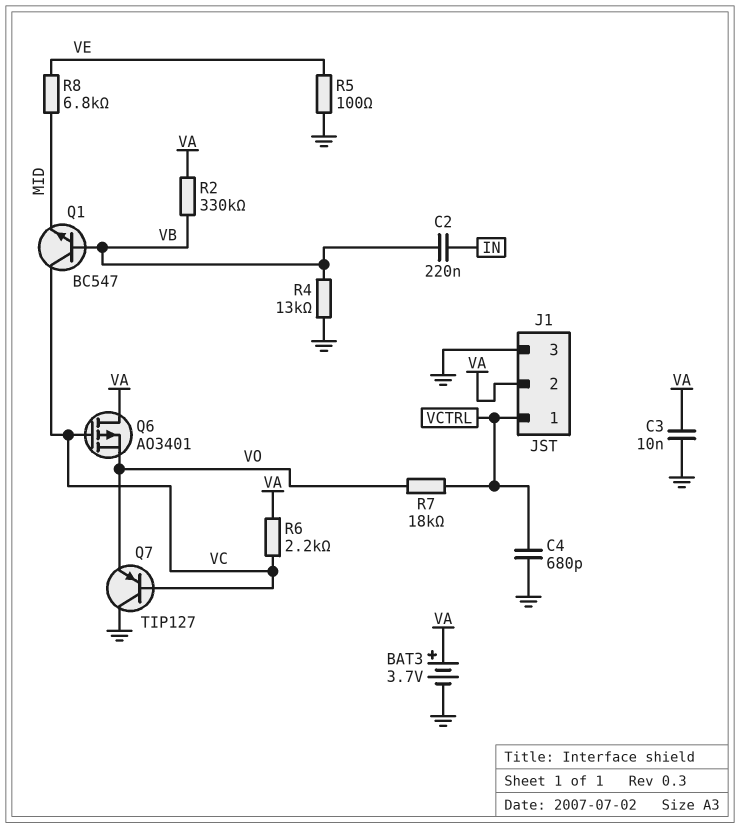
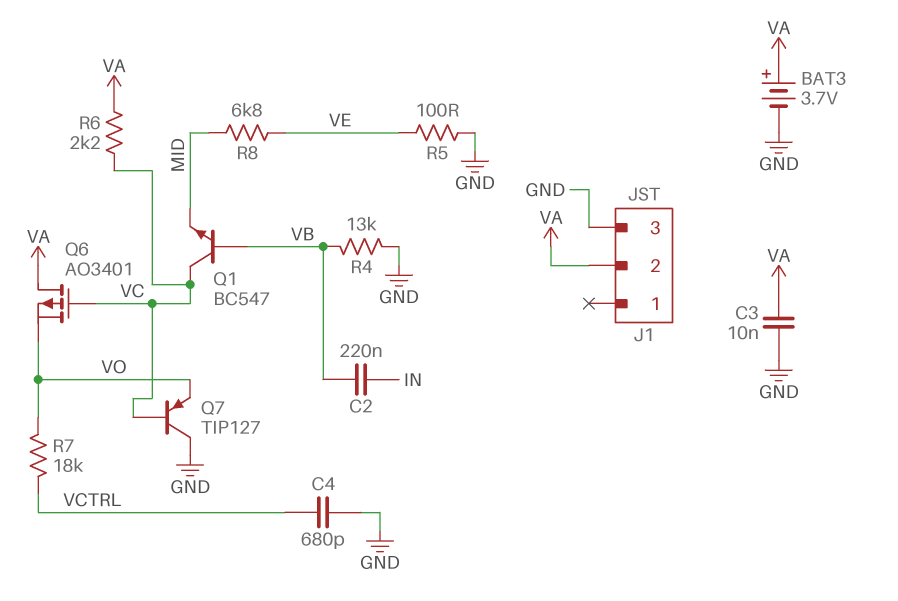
J1 pin 1: VCTRL -> none
R2: 330k (VA, VB) -> none

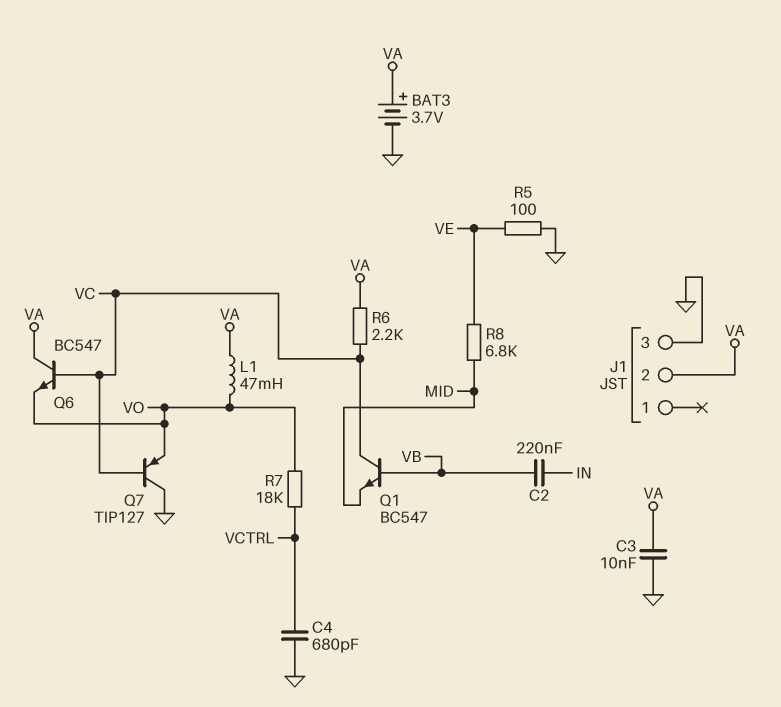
L1: none -> 47mH (VA, VO)
Q6: PMOS AO3401 (G VC, D VA, S VO) -> NPN BC547 (B VC, C VA, E VO)
R4: 13k (GND, VB) -> none

